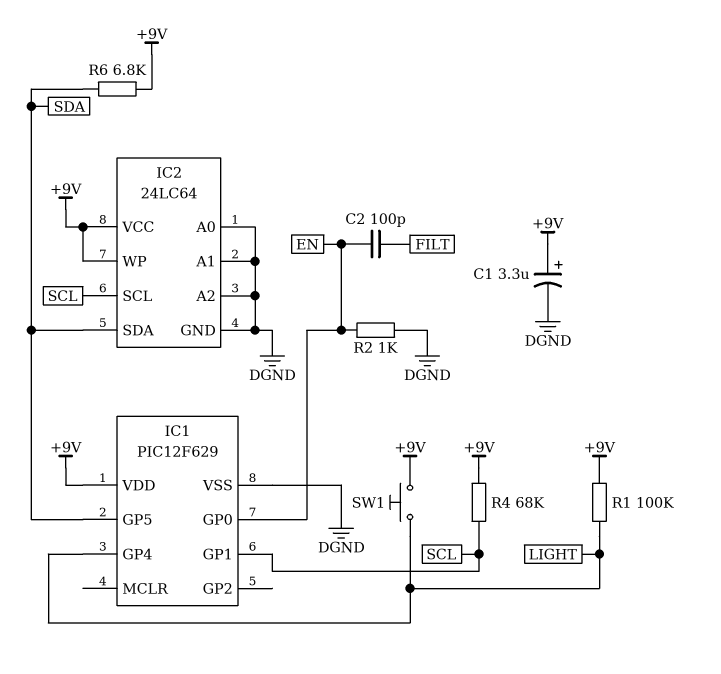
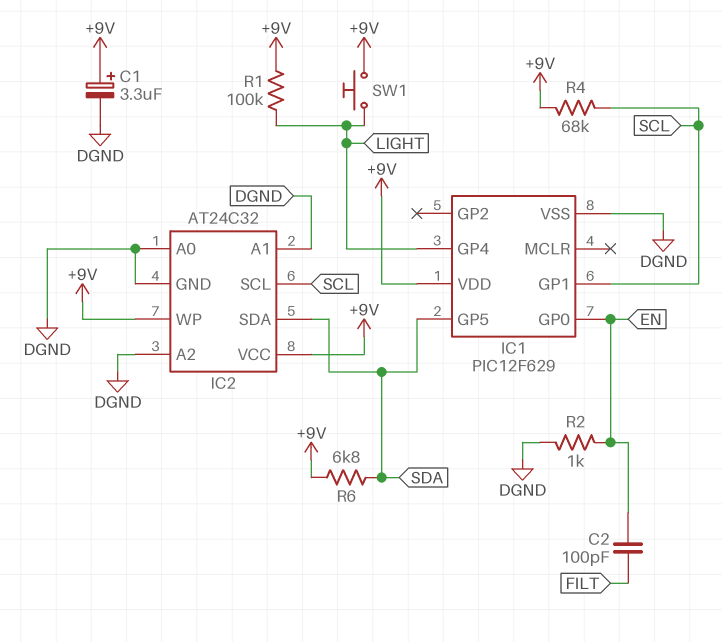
IC2: 24LC64 -> AT24C32

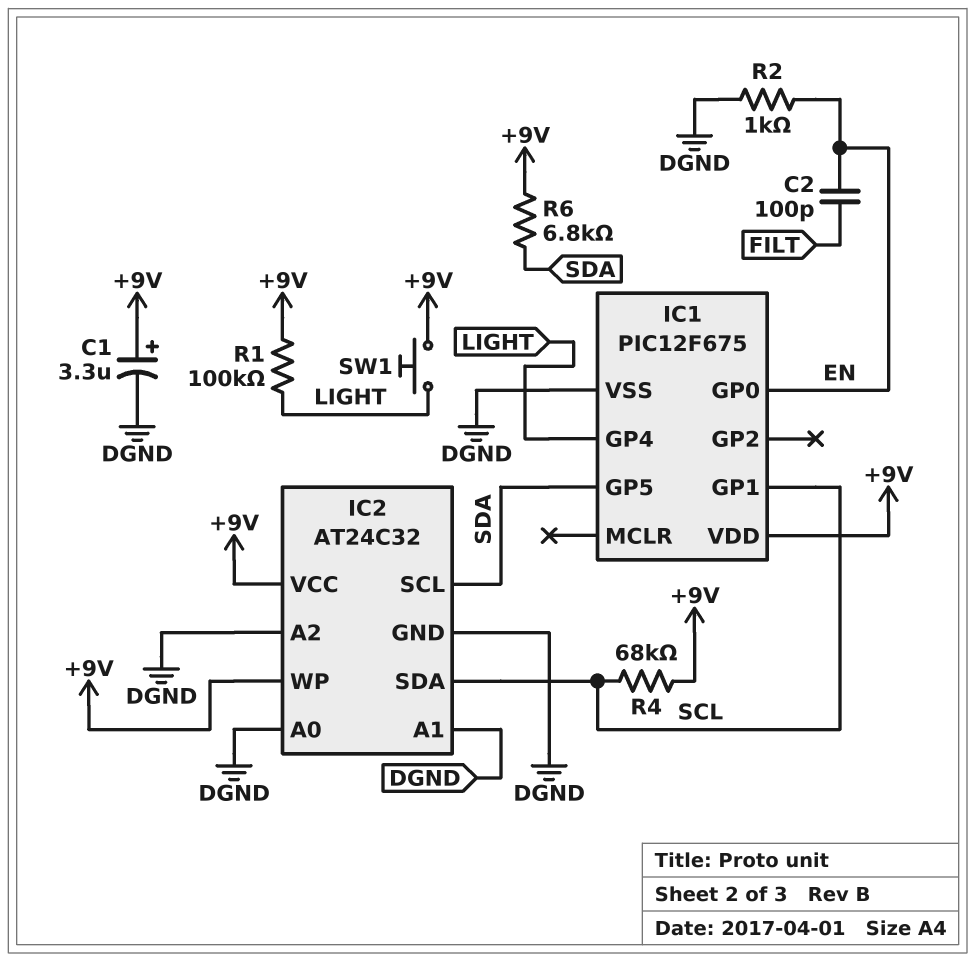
IC1: PIC12F629 -> PIC12F675
IC2 pin SCL: SCL -> SDA
IC2 pin SDA: SDA -> SCL

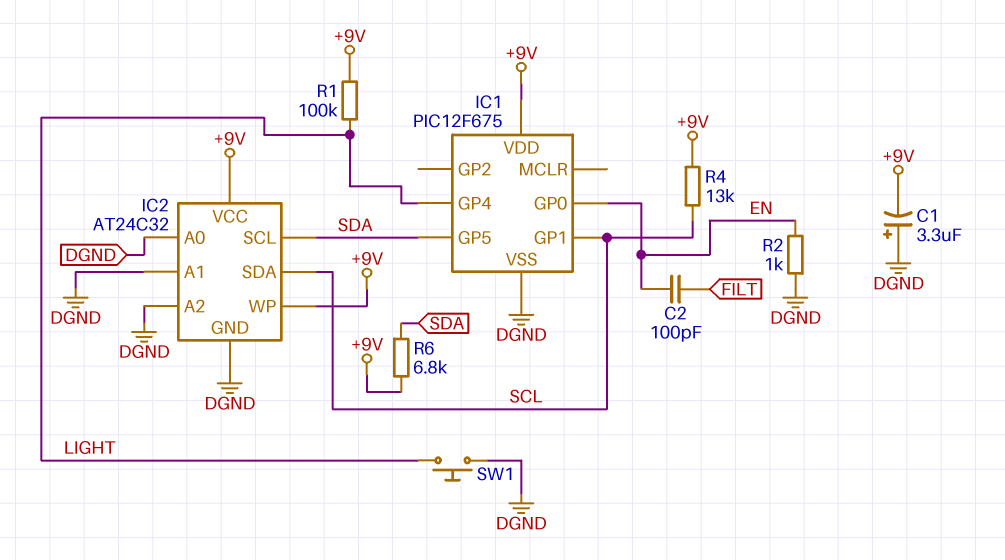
C1: 3.3uF (plus +9V, minus DGND) -> 3.3uF (plus DGND, minus +9V)
R4: 68k (+9V, SCL) -> 13k (+9V, SCL)
SW1: button (+9V, LIGHT) -> button (DGND, LIGHT)

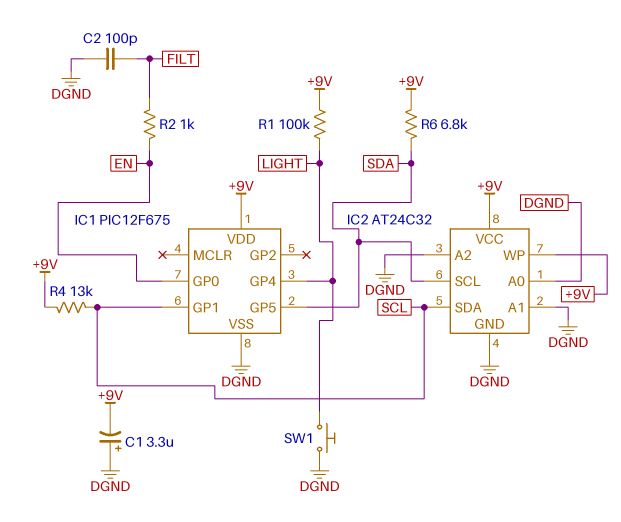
C2: 100pF (EN, FILT) -> 100pF (DGND, FILT)
R2: 1k (DGND, EN) -> 1k (EN, FILT)

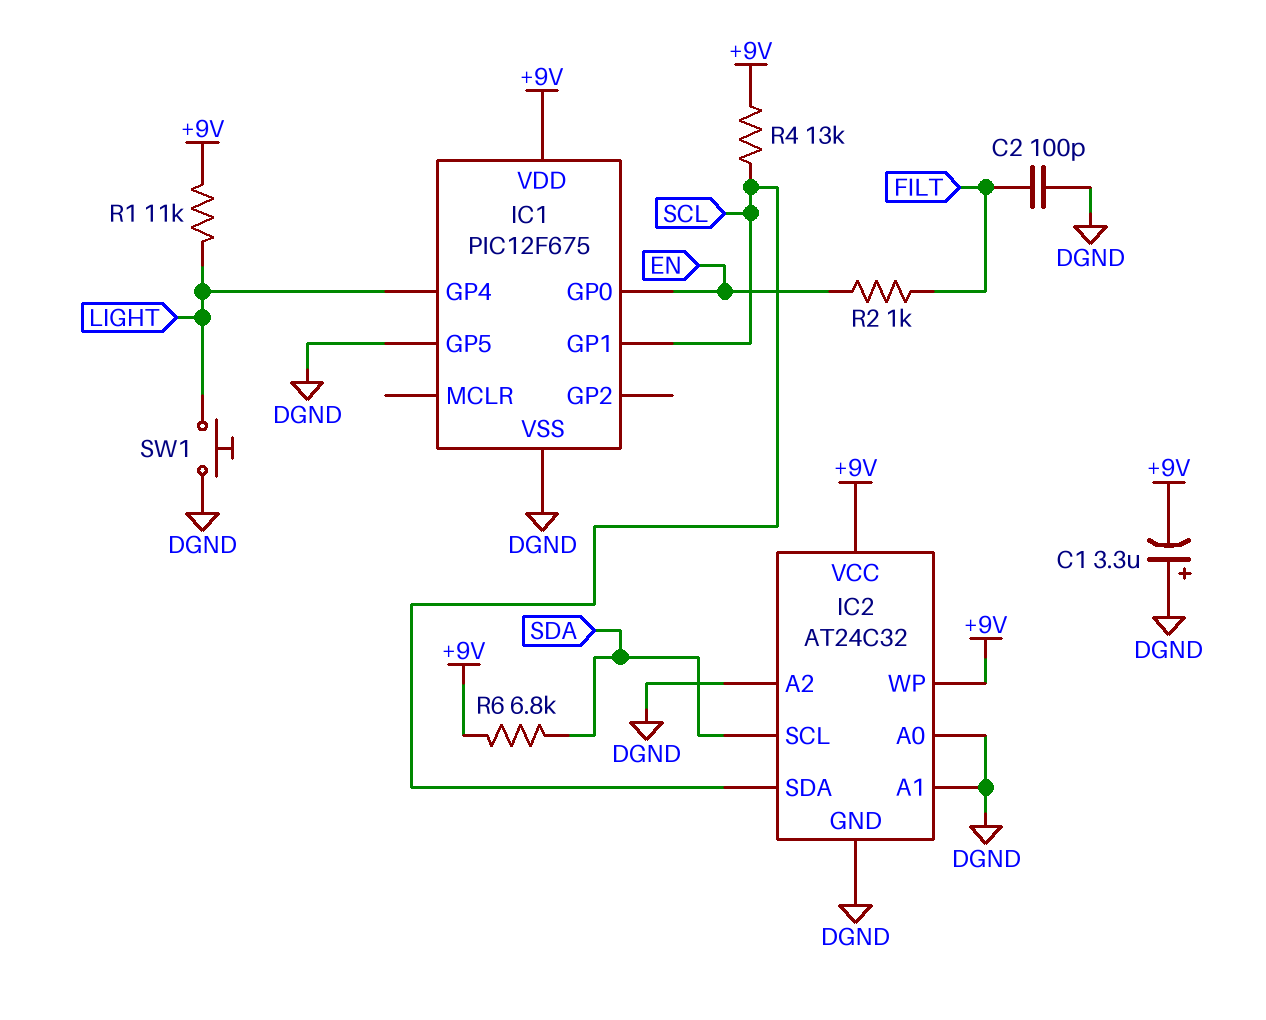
IC1 pin GP5: SDA -> DGND
R1: 100k (+9V, LIGHT) -> 11k (+9V, LIGHT)

